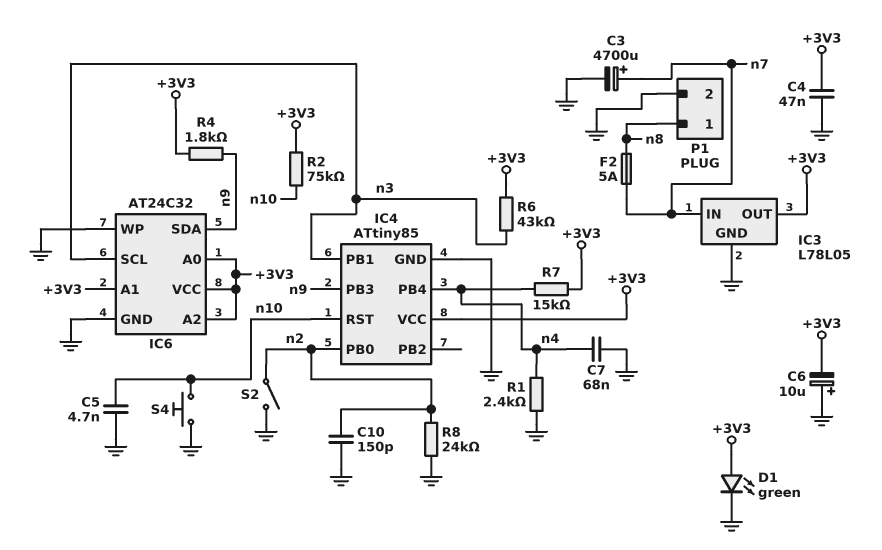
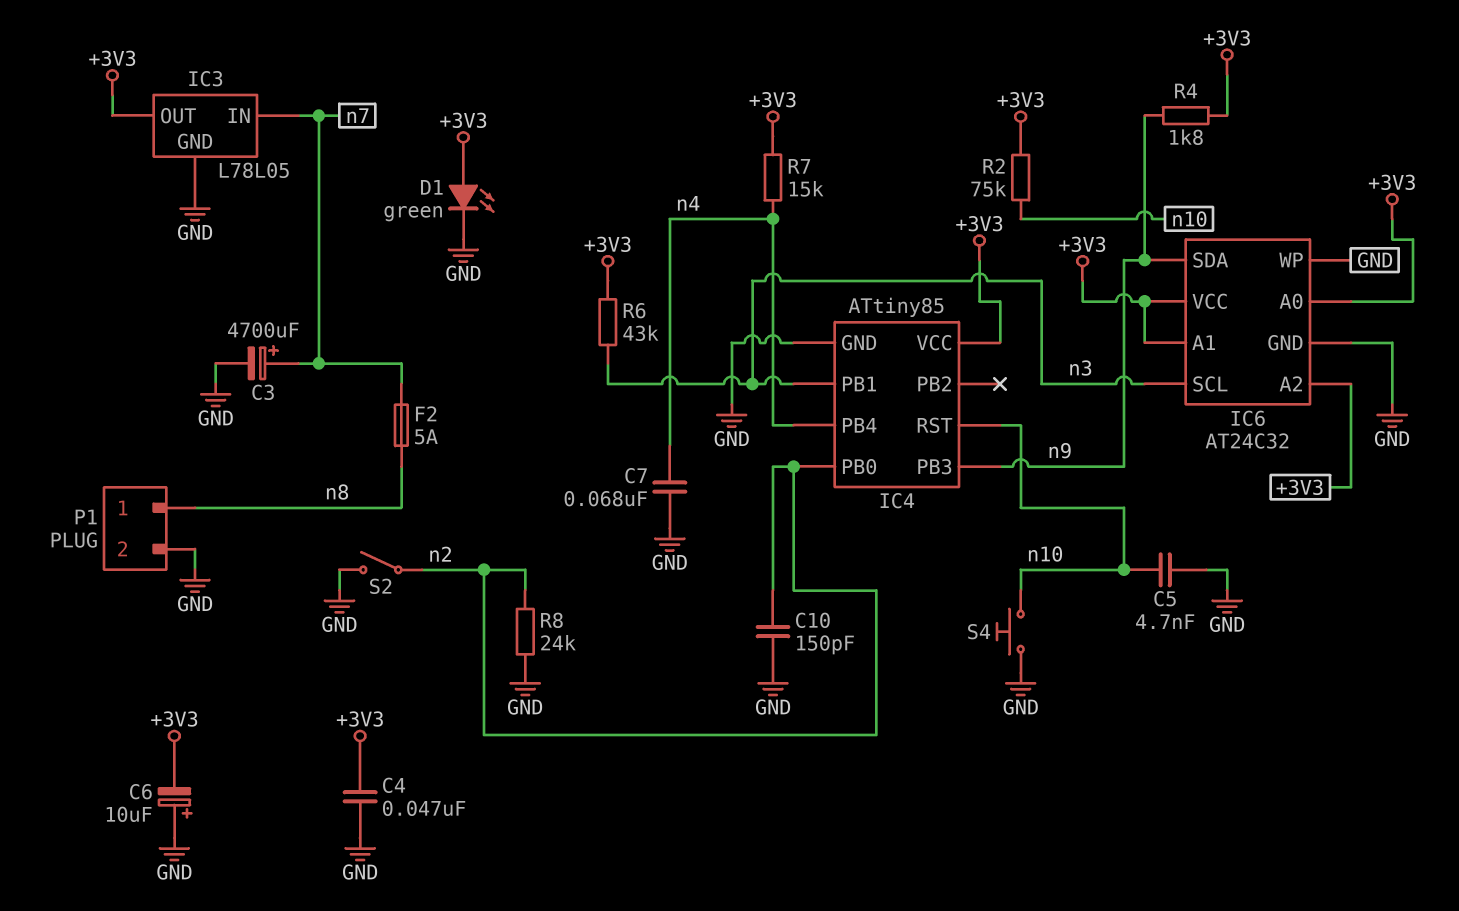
R1: 2.4k (GND, n4) -> none

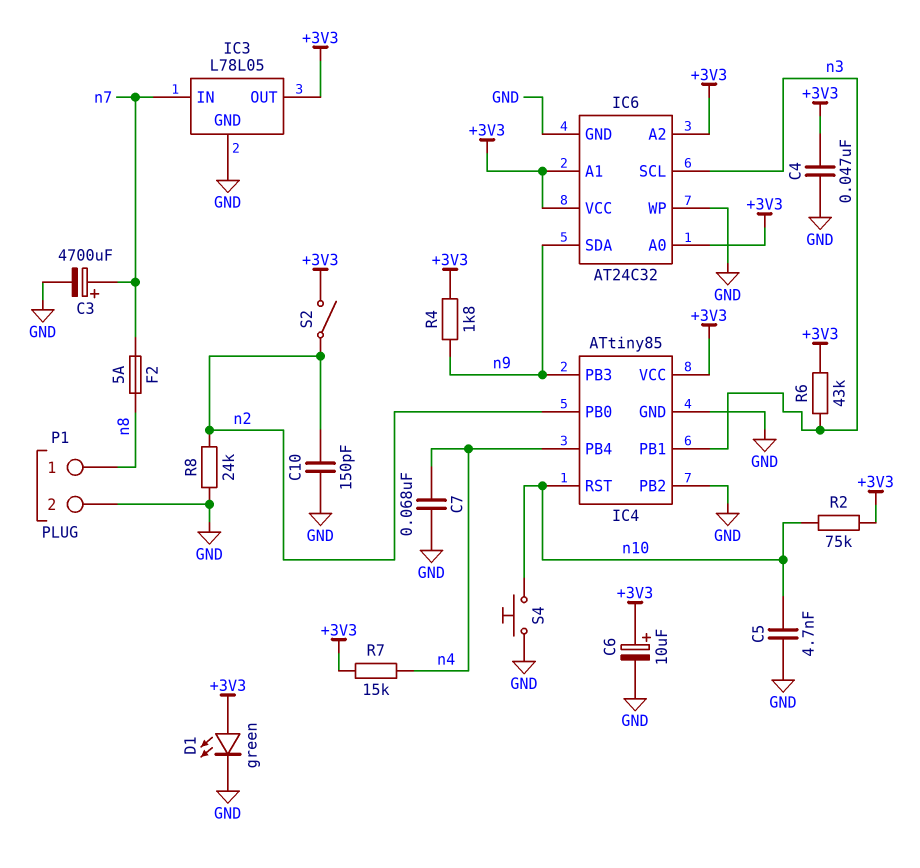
C6: 10uF (plus GND, minus +3V3) -> 10uF (plus +3V3, minus GND)
IC4 pin PB2: none -> GND
S2: switch (GND, n2) -> switch (+3V3, n2)

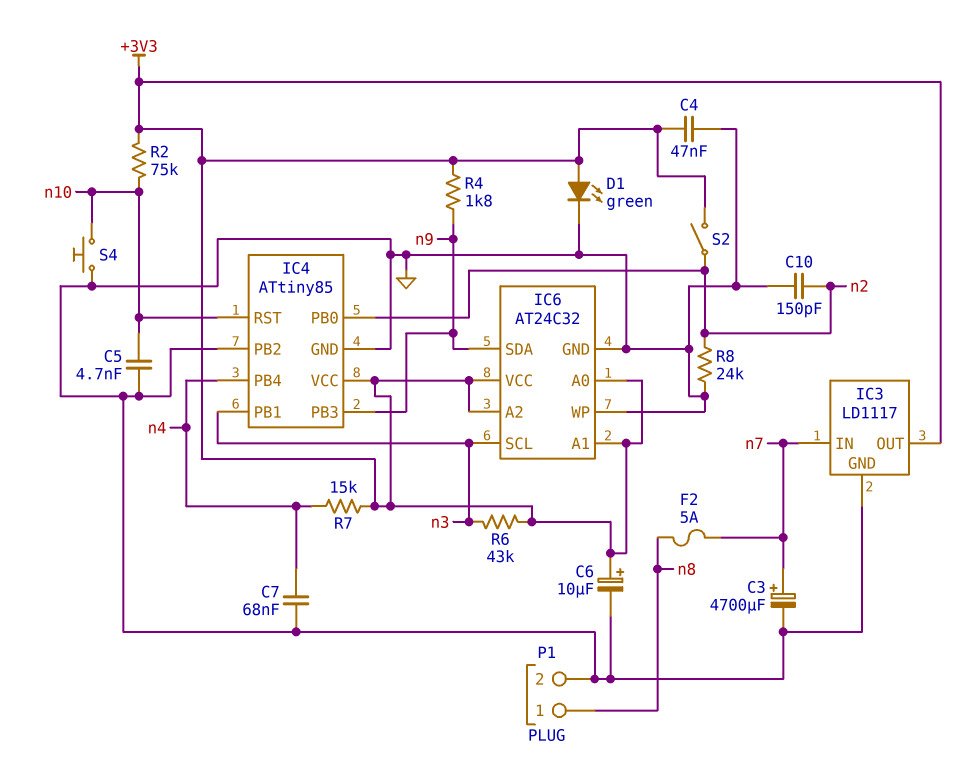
IC3: L78L05 -> LD1117

